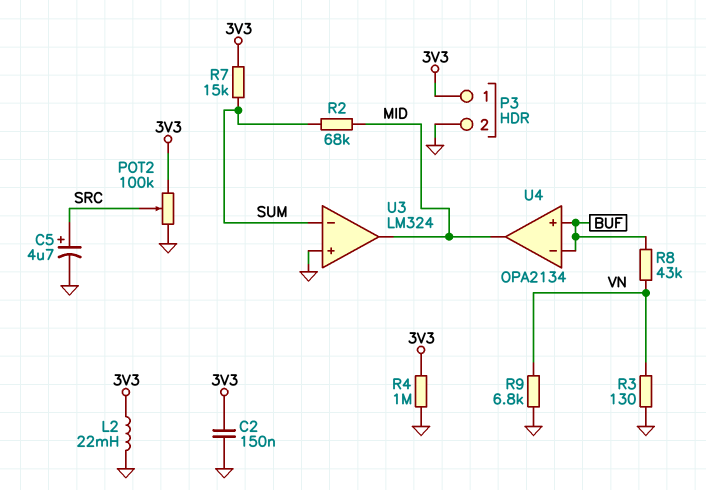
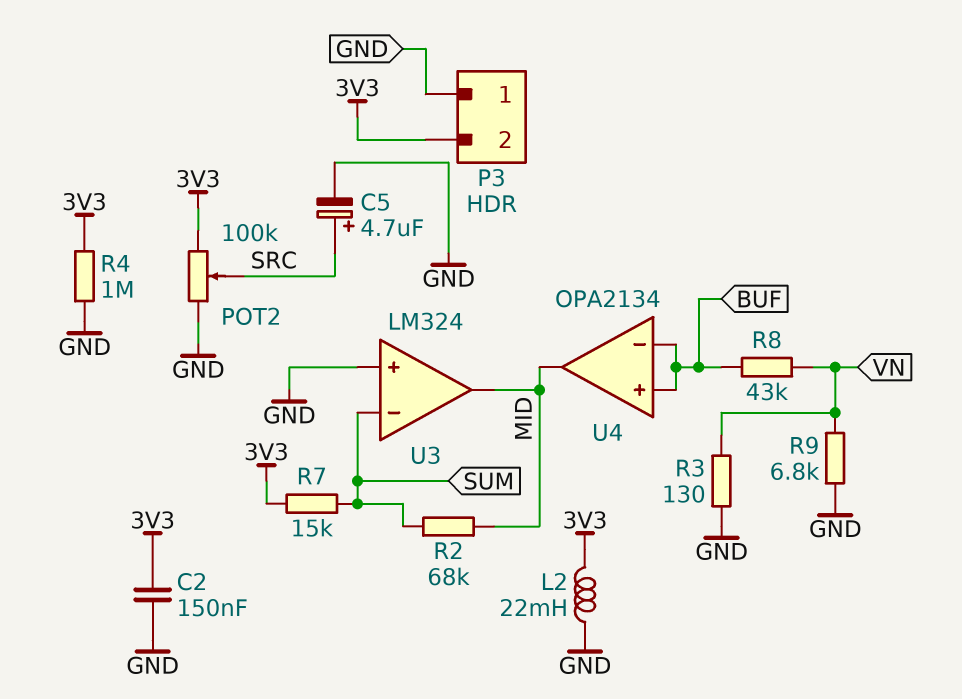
P3 pin 1: 3V3 -> GND
P3 pin 2: GND -> 3V3

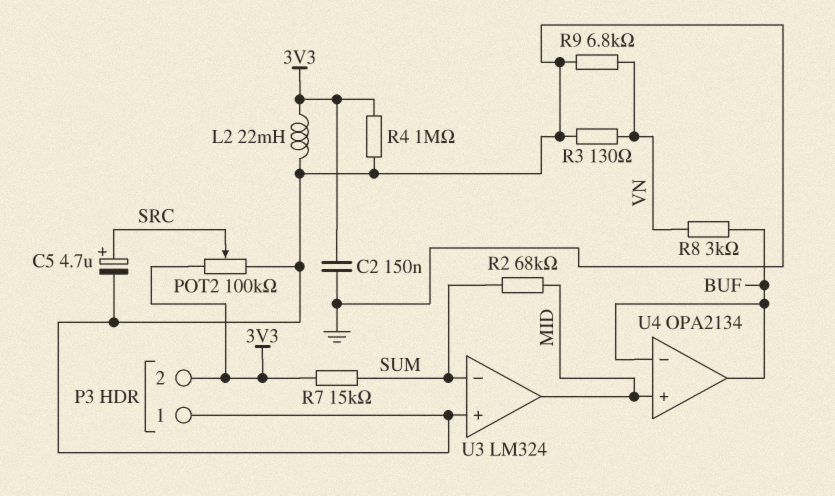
R8: 43k (BUF, VN) -> 3k (BUF, VN)
U4 pin in+: BUF -> MID
U4 pin out: MID -> BUF

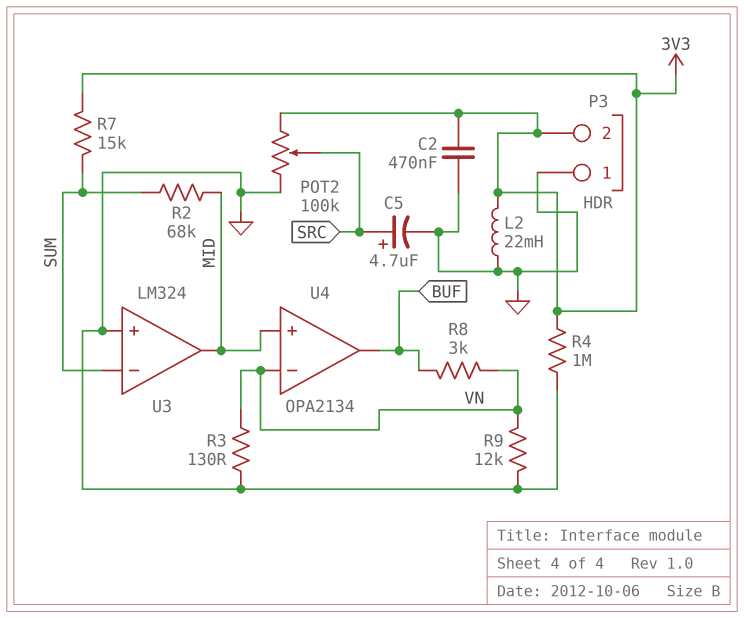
C2: 150nF (3V3, GND) -> 470nF (3V3, GND)
R9: 6.8k (GND, VN) -> 12k (GND, VN)
U4 pin in-: BUF -> VN

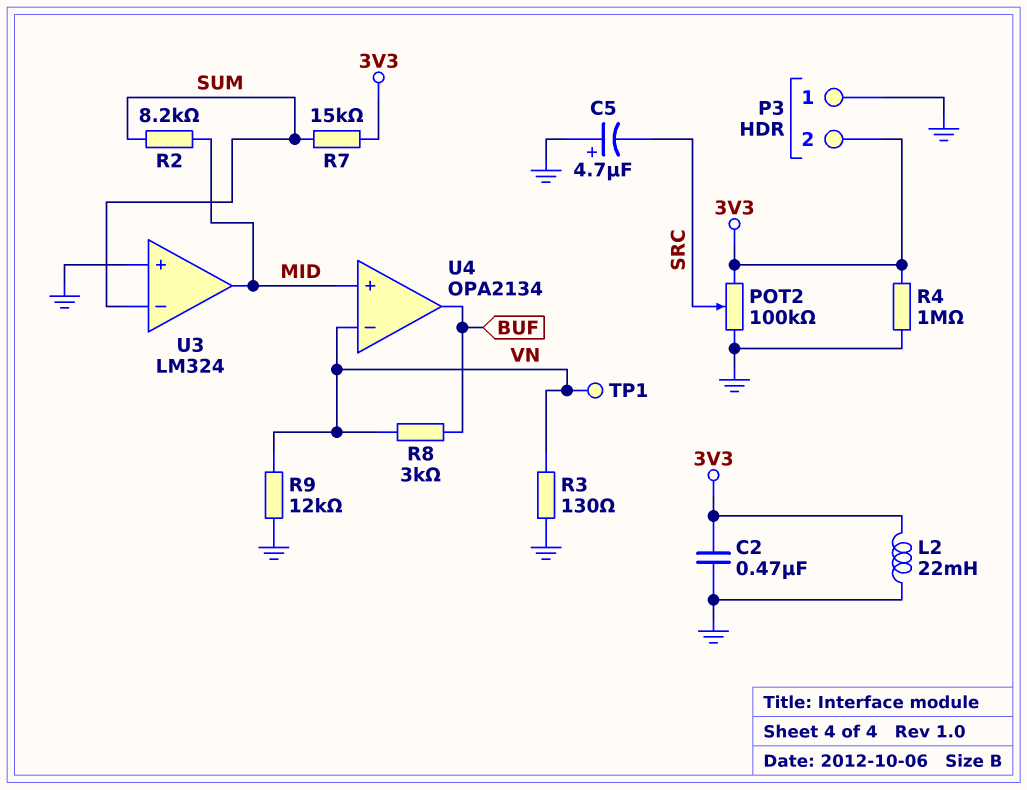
C5: 4.7uF (plus SRC, minus GND) -> 4.7uF (plus GND, minus SRC)
R2: 68k (MID, SUM) -> 8.2k (MID, SUM)
TP1: none -> test point (VN)

